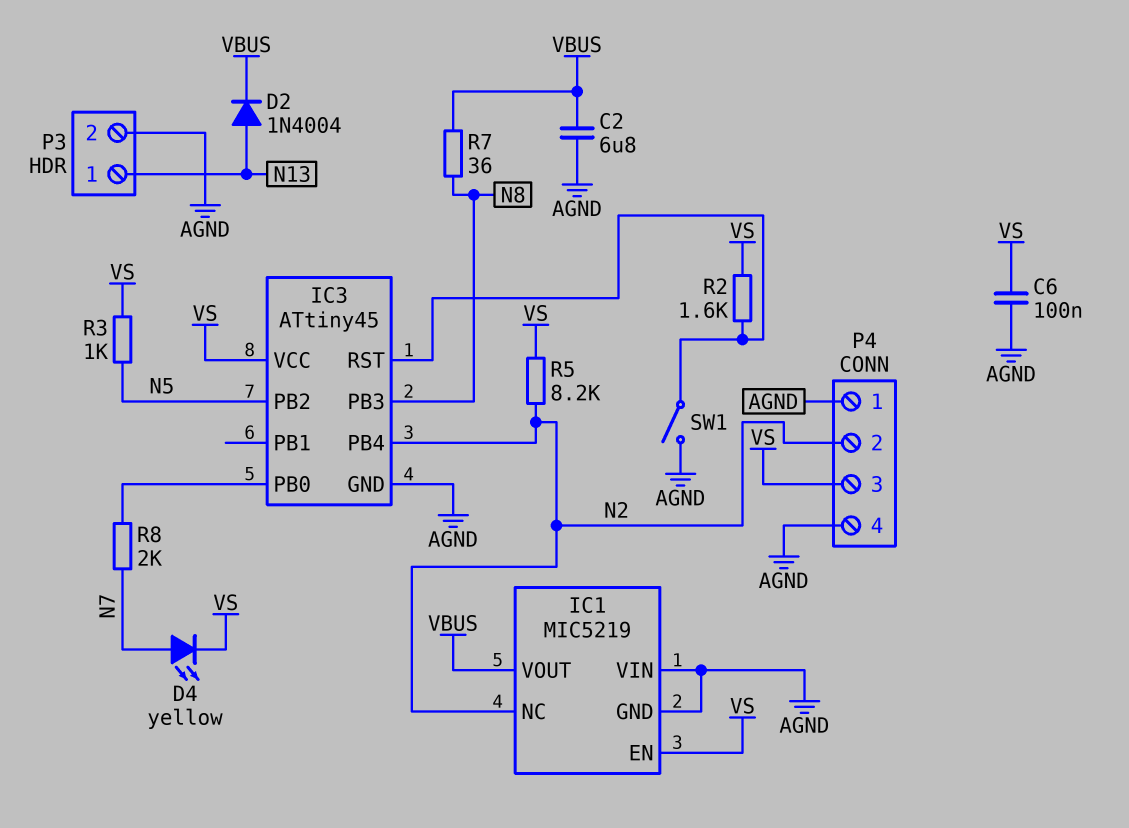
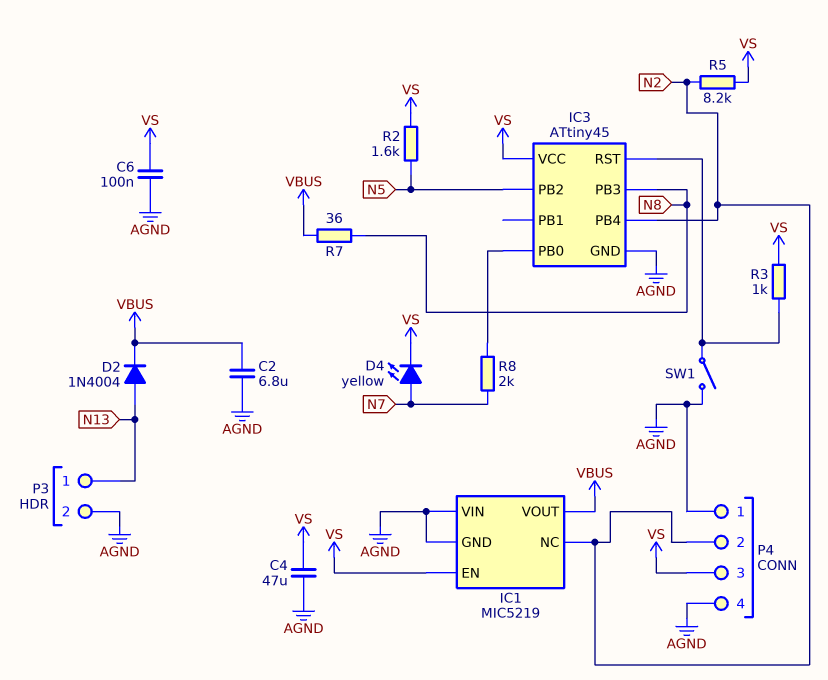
C4: none -> 47uF (AGND, VS)
R2: 1.6k (IC3/RST, VS) -> 1.6k (N5, VS)
R3: 1k (N5, VS) -> 1k (IC3/RST, VS)

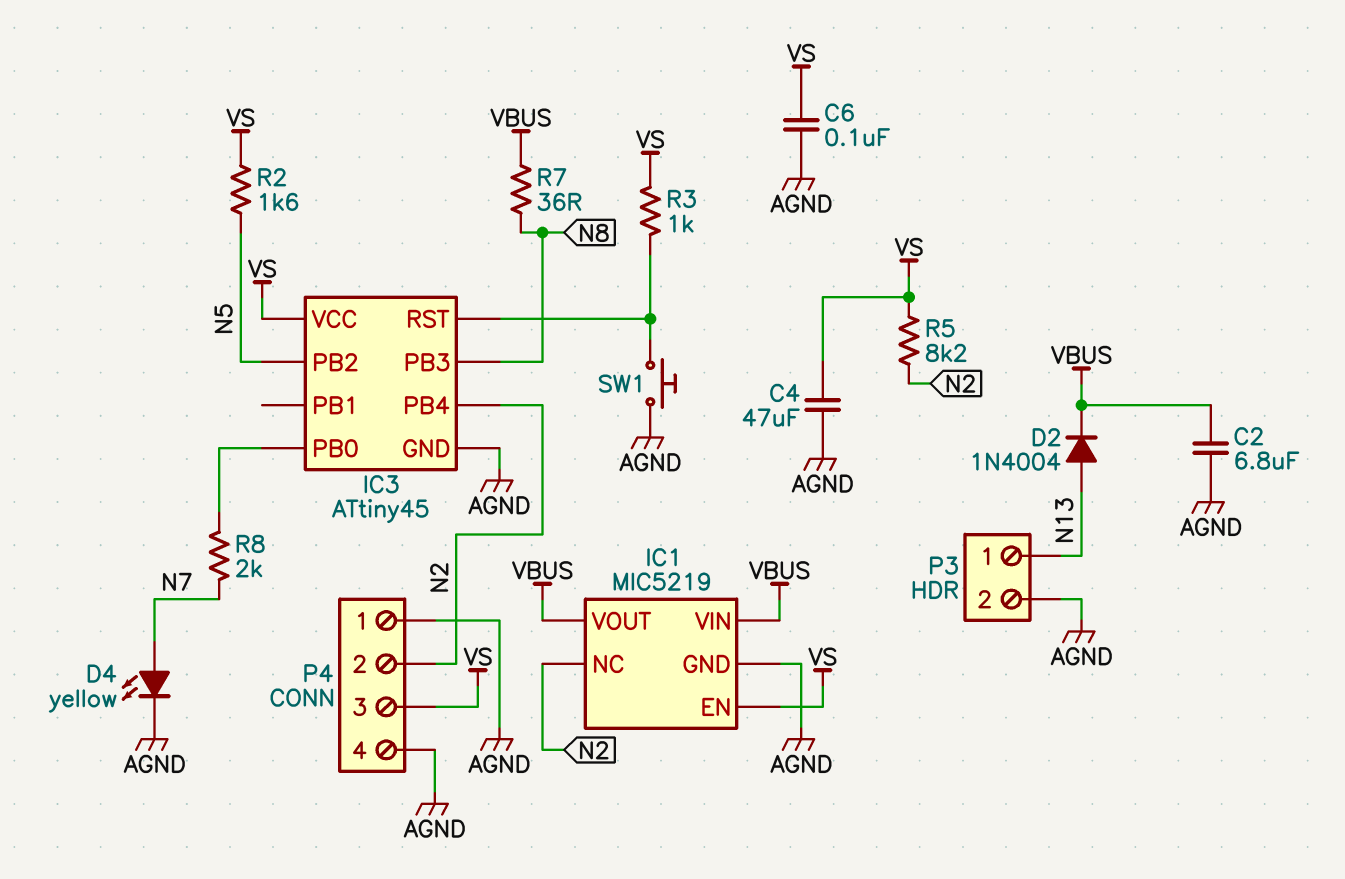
D4: LED yellow (A N7, K VS) -> LED yellow (A N7, K AGND)
IC1 pin VIN: AGND -> VBUS
SW1: switch (AGND, IC3/RST) -> button (AGND, IC3/RST)

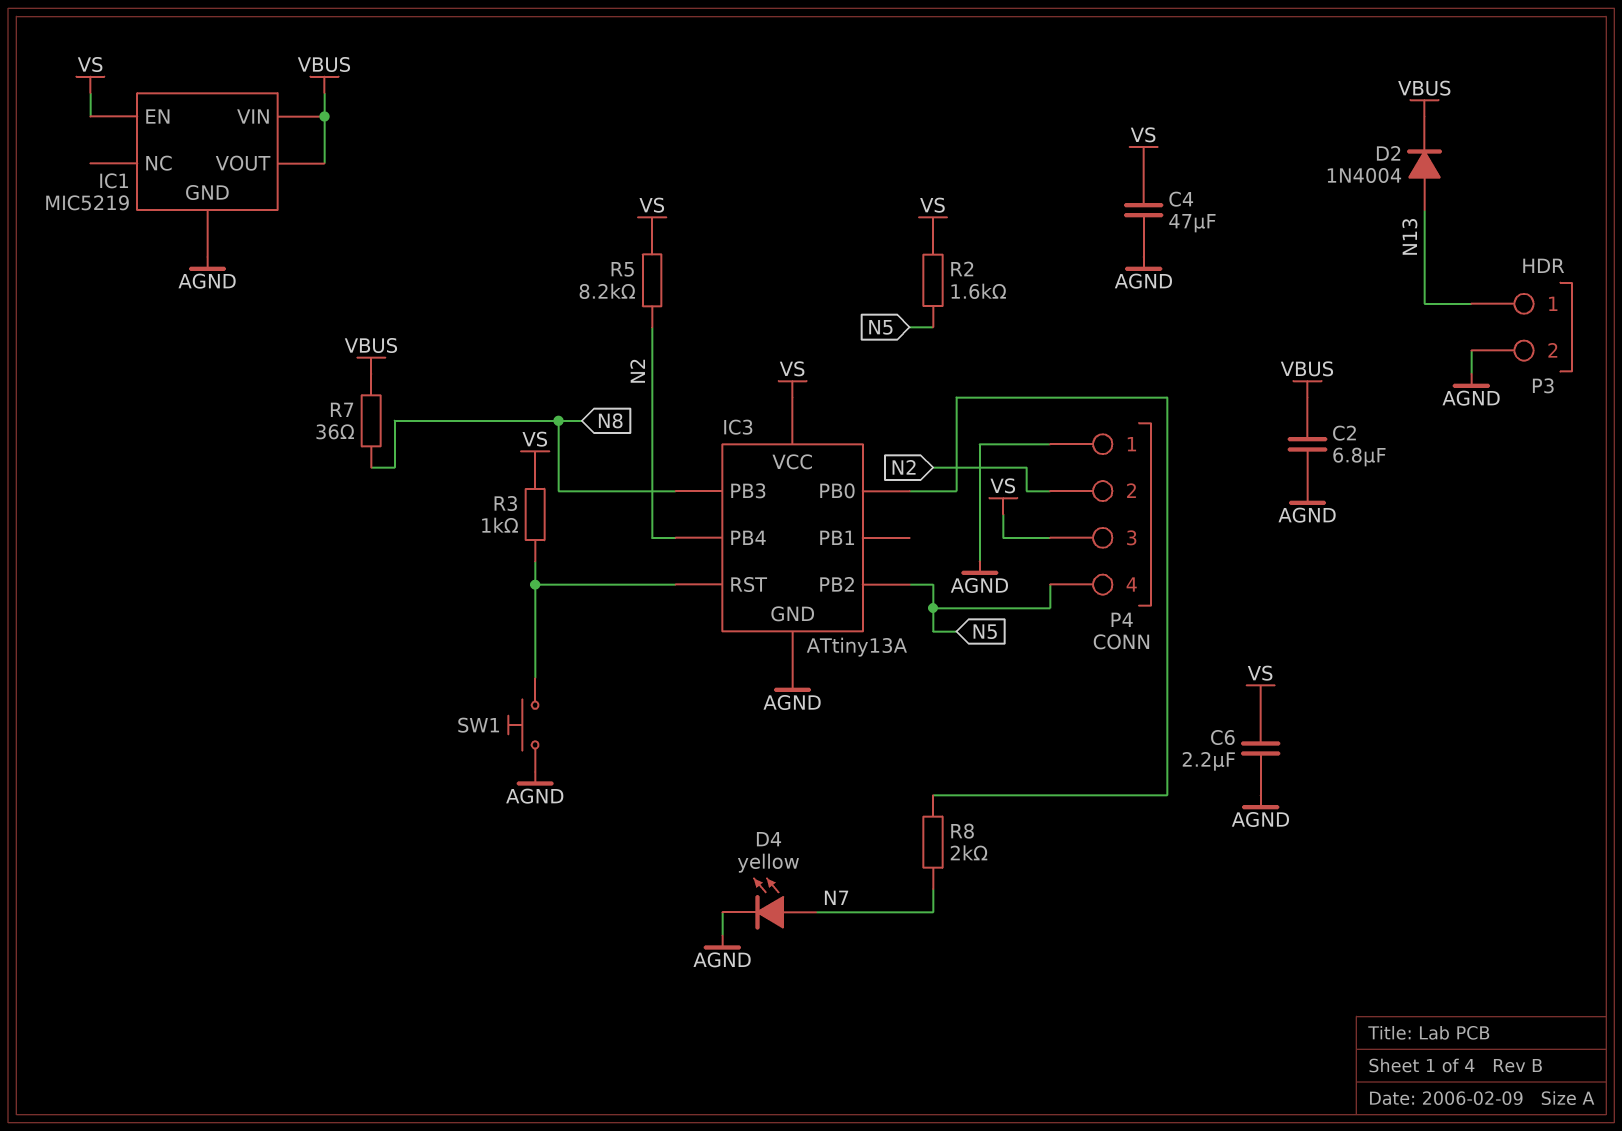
C6: 100nF (AGND, VS) -> 2.2uF (AGND, VS)
IC1 pin NC: N2 -> none
IC3: ATtiny45 -> ATtiny13A
P4 pin 4: AGND -> N5

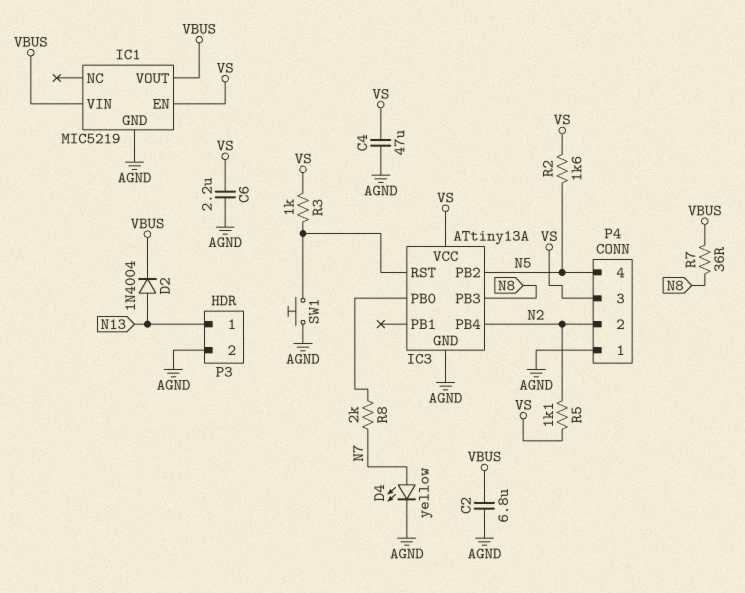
R5: 8.2k (N2, VS) -> 1.1k (N2, VS)

